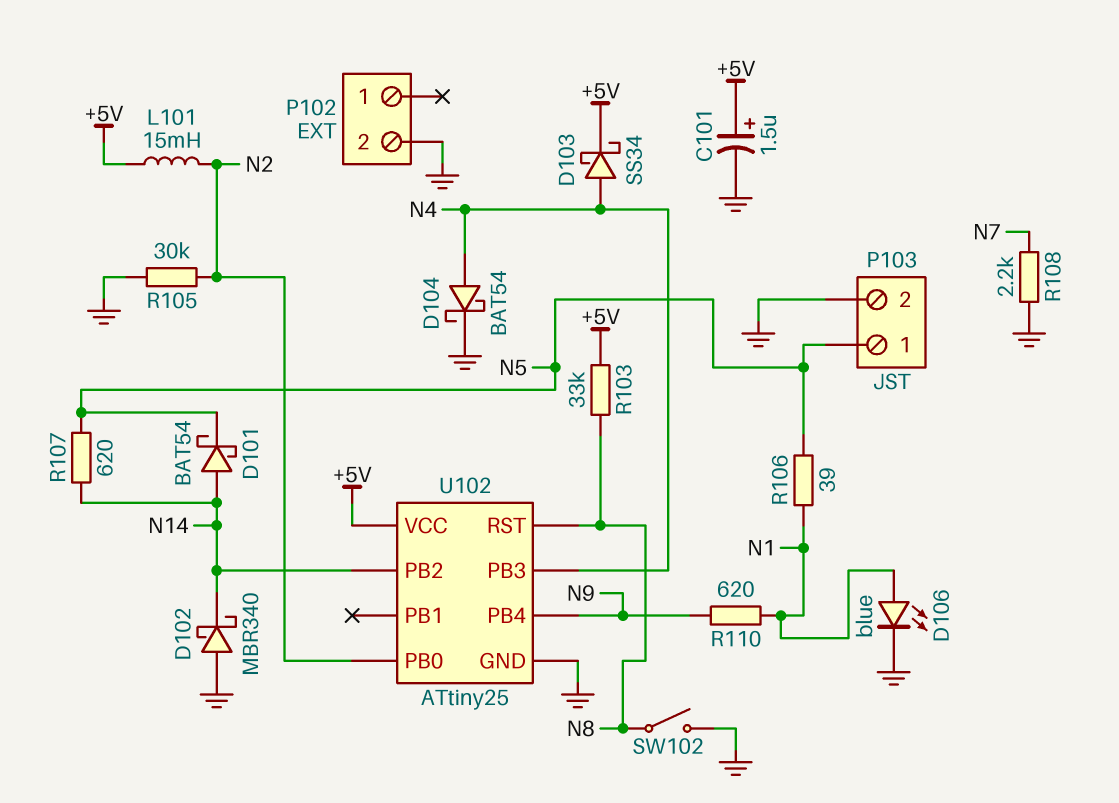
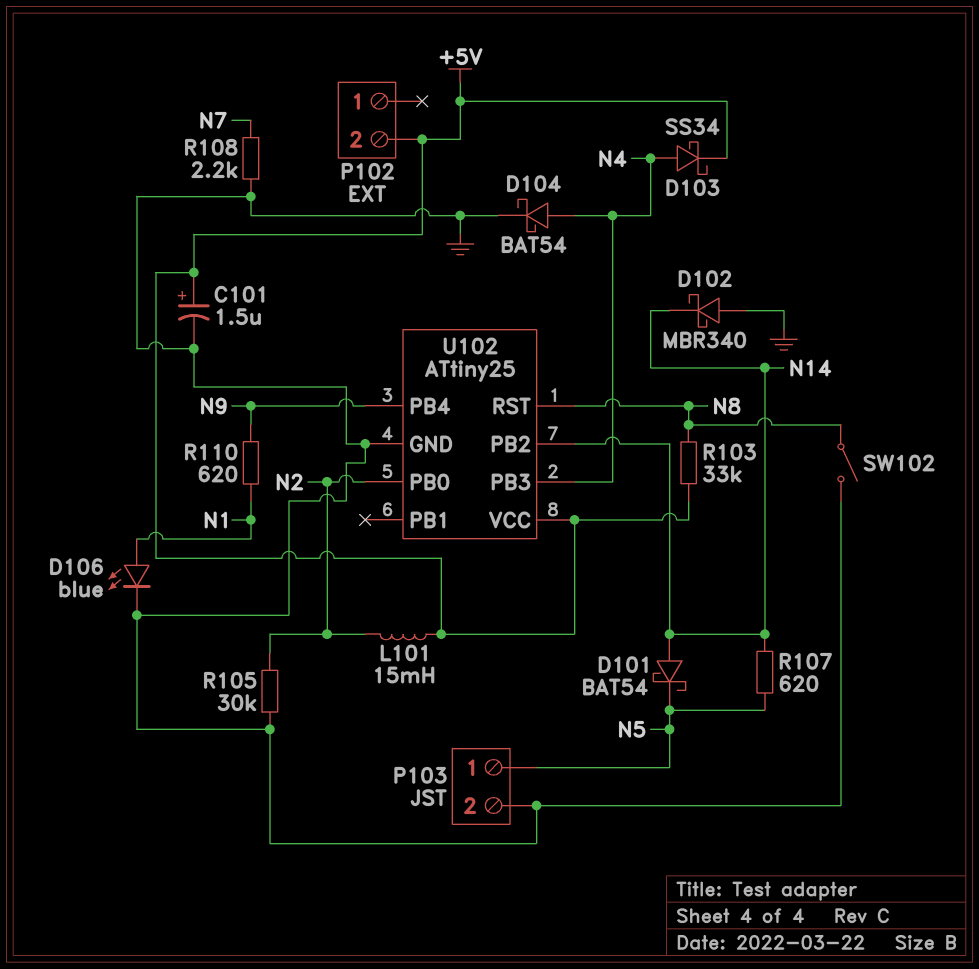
P102 pin 2: GND -> +5V
R106: 39 (N1, N5) -> none

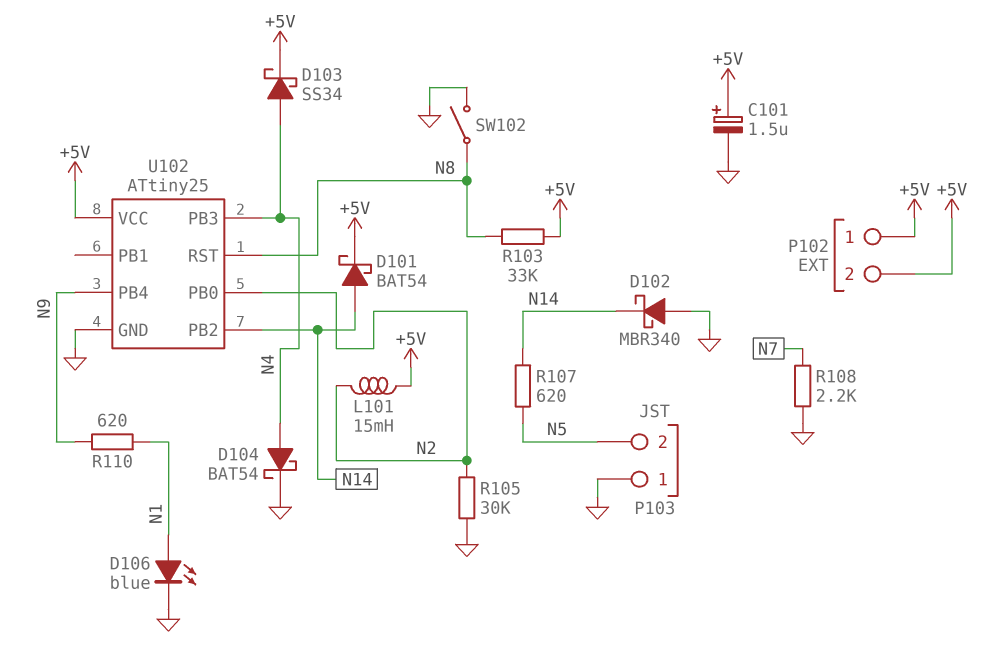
D101: schottky BAT54 (A N14, K N5) -> schottky BAT54 (A N14, K +5V)
P102 pin 1: none -> +5V
P103 pin 1: N5 -> GND
P103 pin 2: GND -> N5

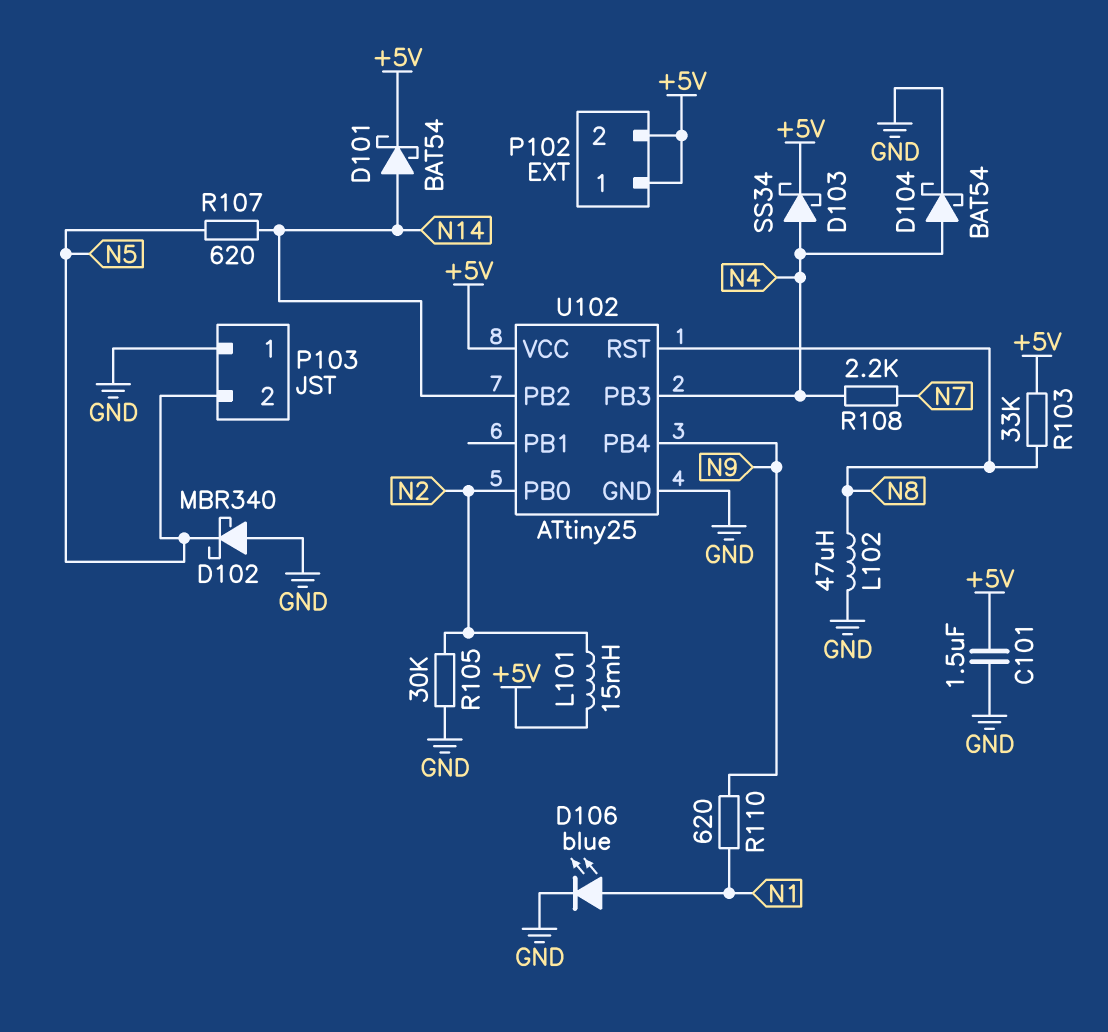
C101: 1.5uF (plus +5V, minus GND) -> 1.5uF (+5V, GND)
D102: schottky MBR340 (A GND, K N14) -> schottky MBR340 (A GND, K N5)
L102: none -> 47uH (GND, N8)
R108: 2.2k (GND, N7) -> 2.2k (N4, N7)
SW102: switch (GND, N8) -> none

